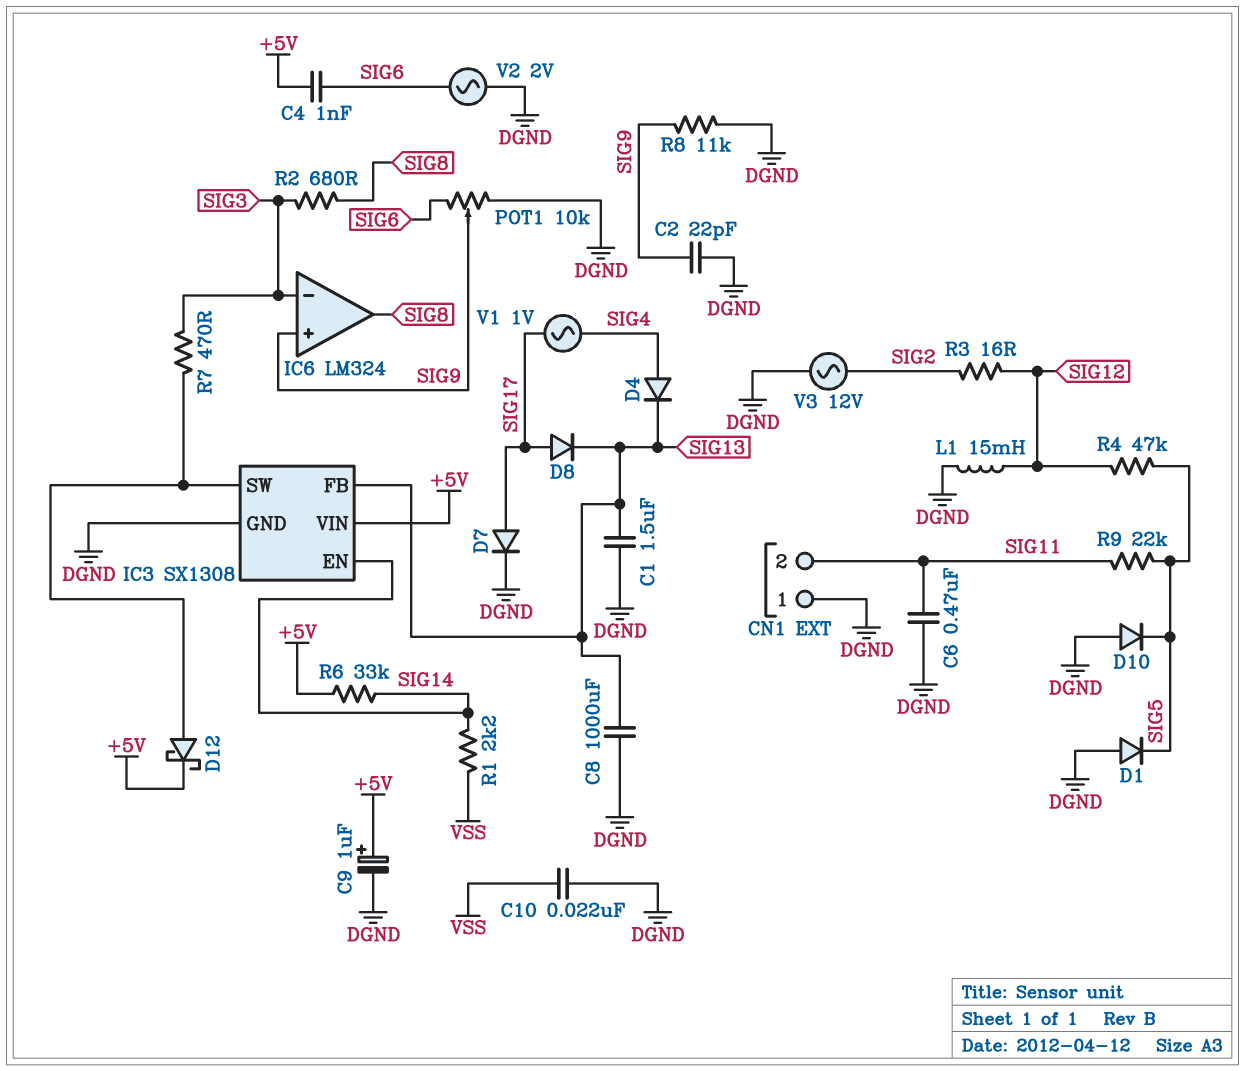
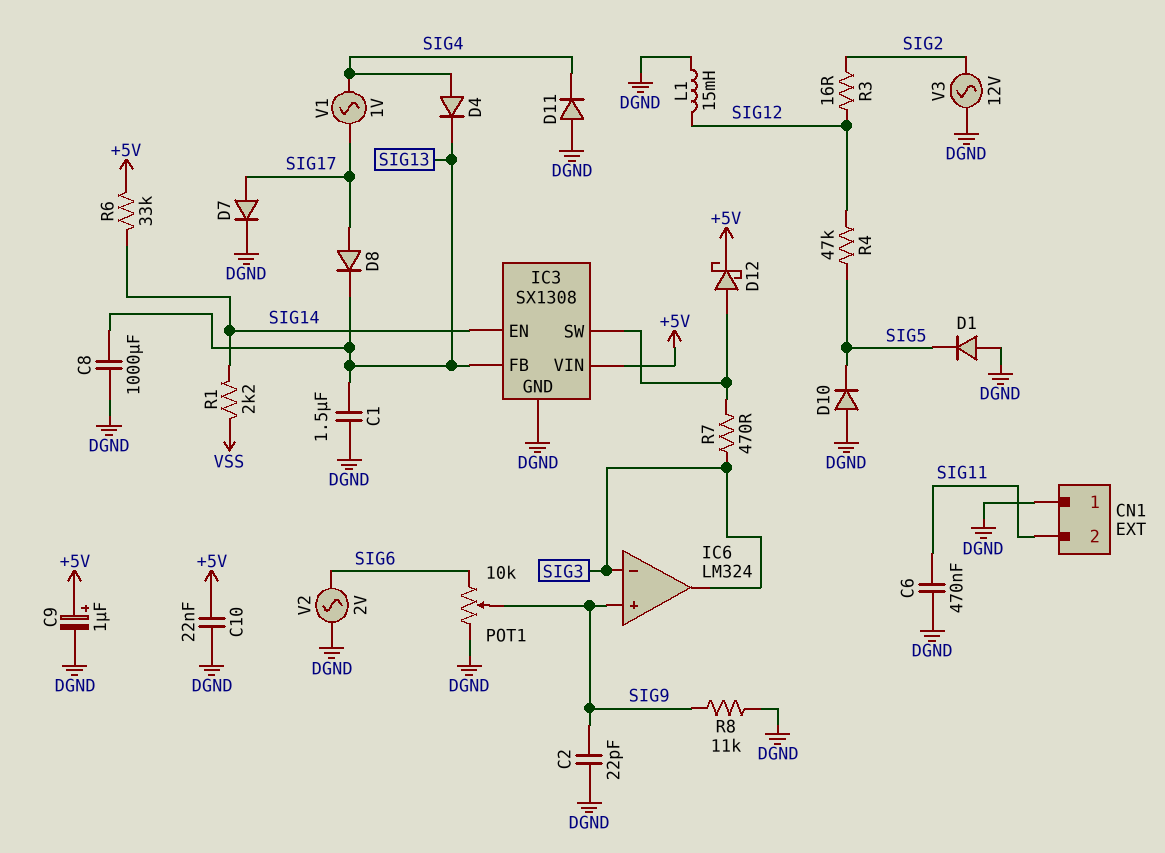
C4: 1nF (+5V, SIG6) -> none
C10: 22nF (DGND, VSS) -> 22nF (+5V, DGND)
D11: none -> diode (A DGND, K SIG4)
IC6 pin out: SIG8 -> SIG3
R2: 680 (SIG3, SIG8) -> none
R9: 22k (SIG5, SIG11) -> none

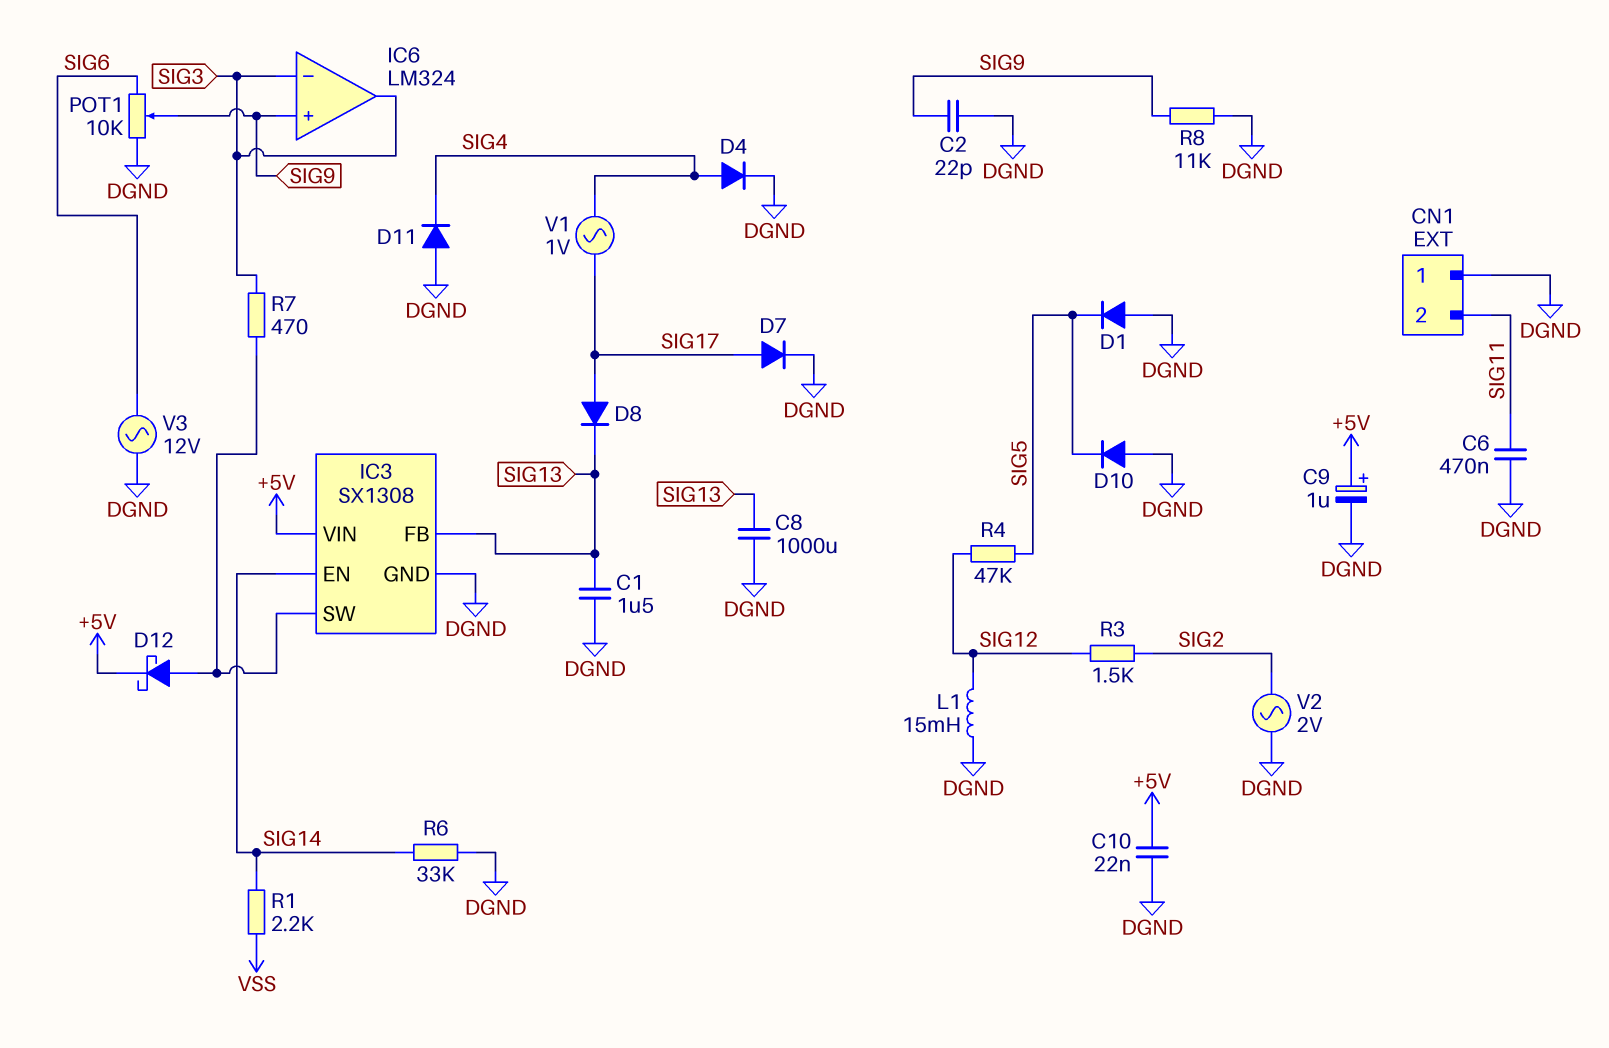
D4: diode (A SIG4, K SIG13) -> diode (A SIG4, K DGND)
R3: 16 (SIG2, SIG12) -> 1.5k (SIG2, SIG12)
R6: 33k (+5V, SIG14) -> 33k (DGND, SIG14)
V2: AC 2V (DGND, SIG6) -> AC 2V (DGND, SIG2)
V3: AC 12V (DGND, SIG2) -> AC 12V (DGND, SIG6)

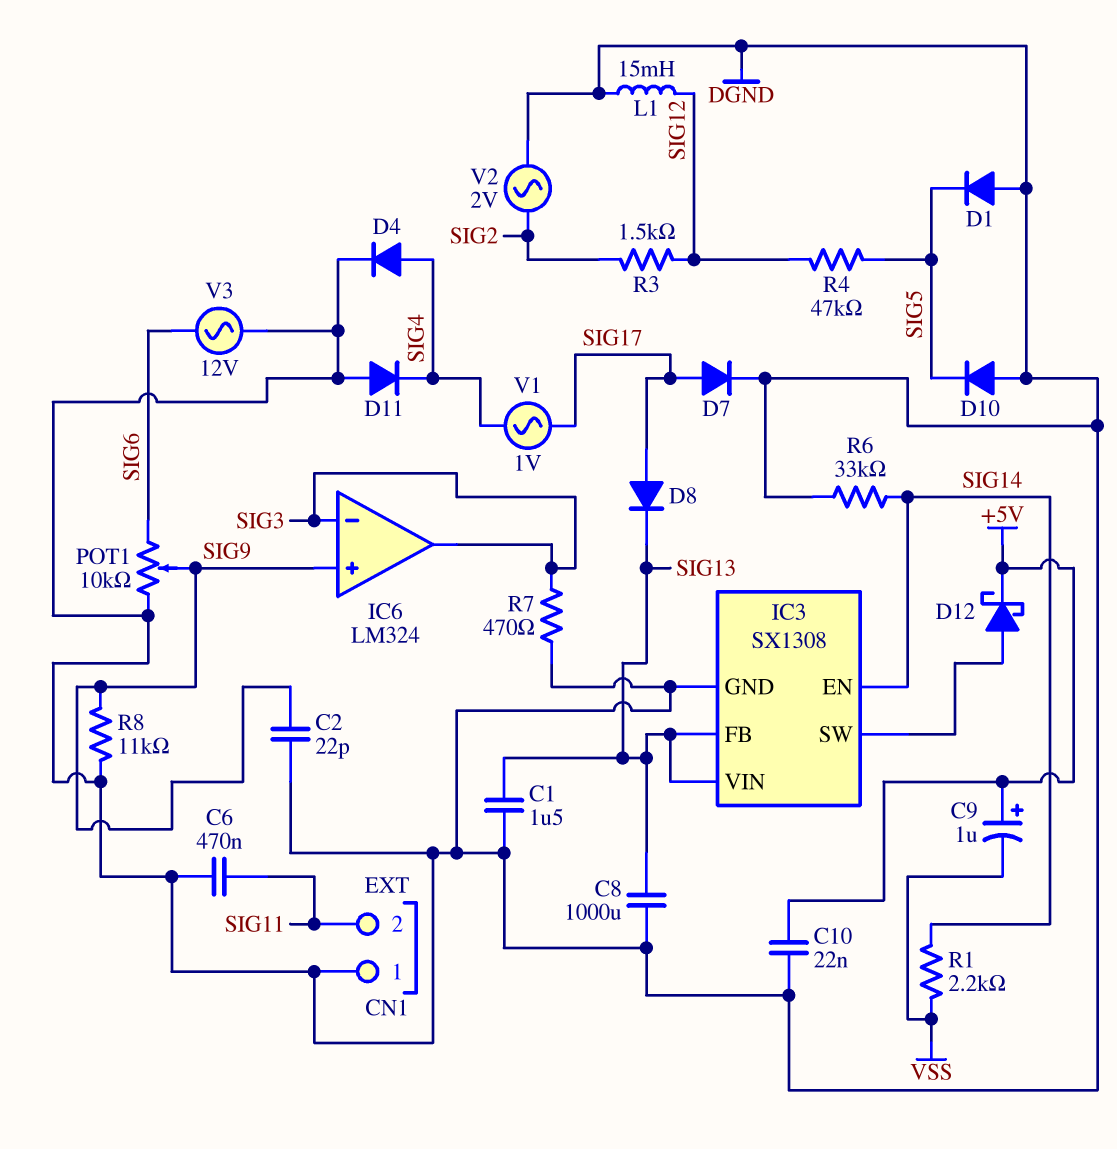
C9: 1uF (plus +5V, minus DGND) -> 1uF (plus +5V, minus VSS)
IC3 pin VIN: +5V -> SIG13
R7: 470 (IC3/SW, SIG3) -> 470 (DGND, SIG3)

